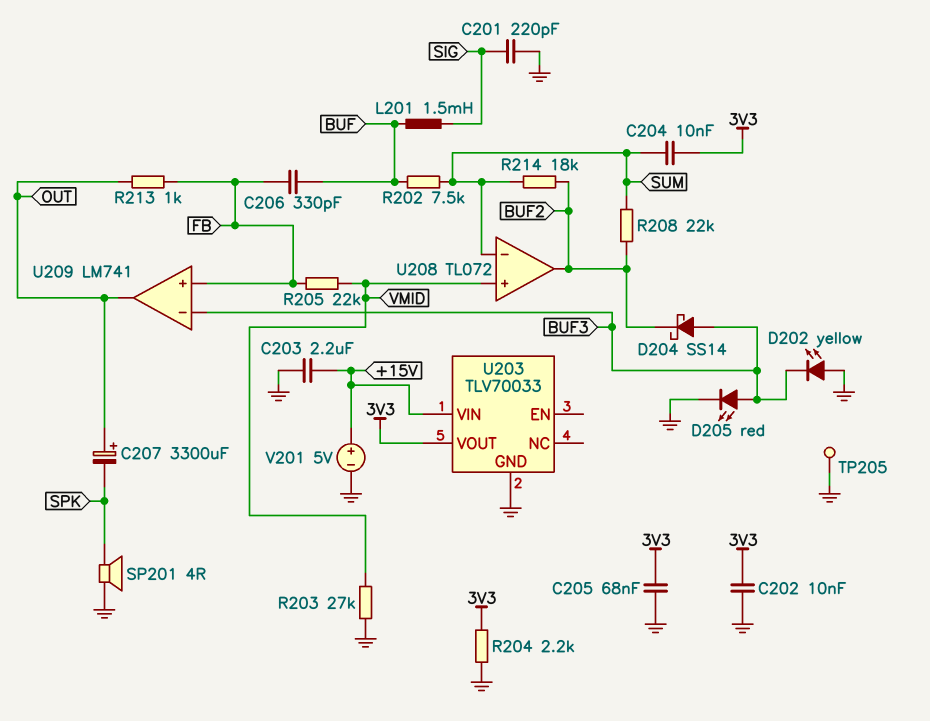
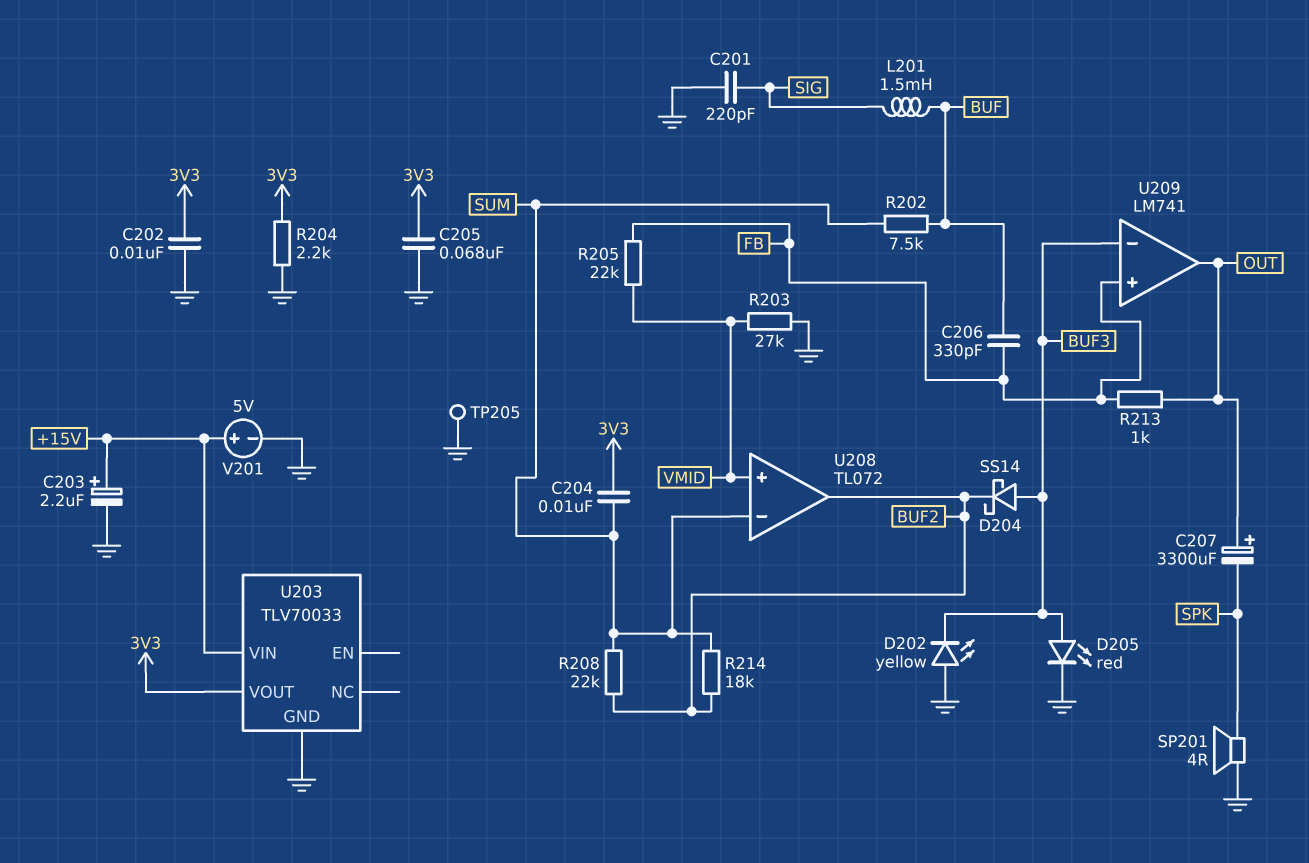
C203: 2.2uF (+15V, GND) -> 2.2uF (plus +15V, minus GND)

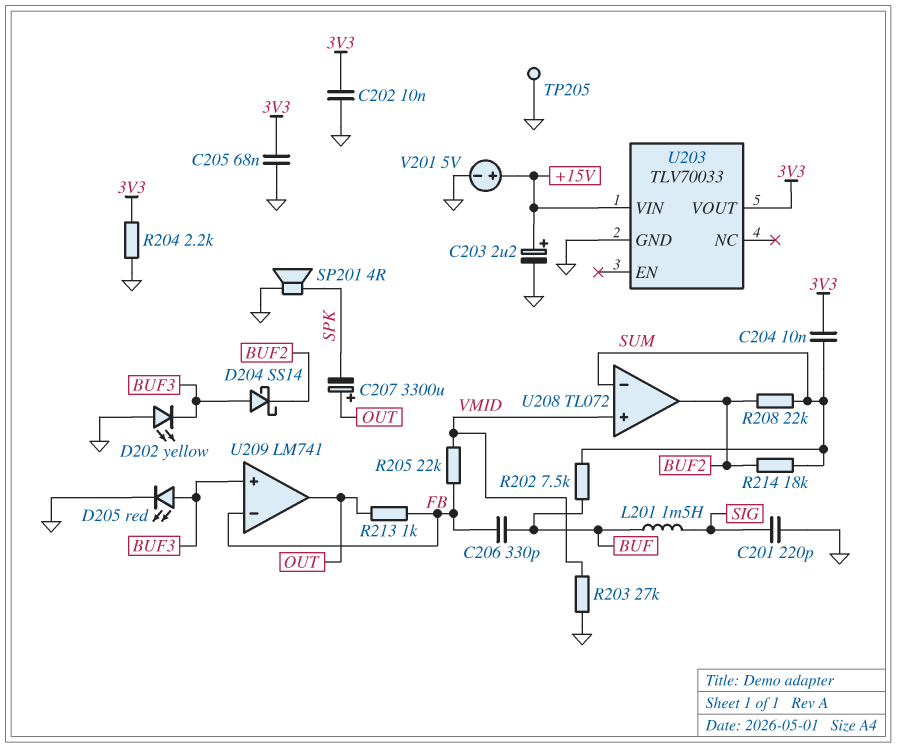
U209 pin in+: FB -> BUF3
U209 pin in-: BUF3 -> FB

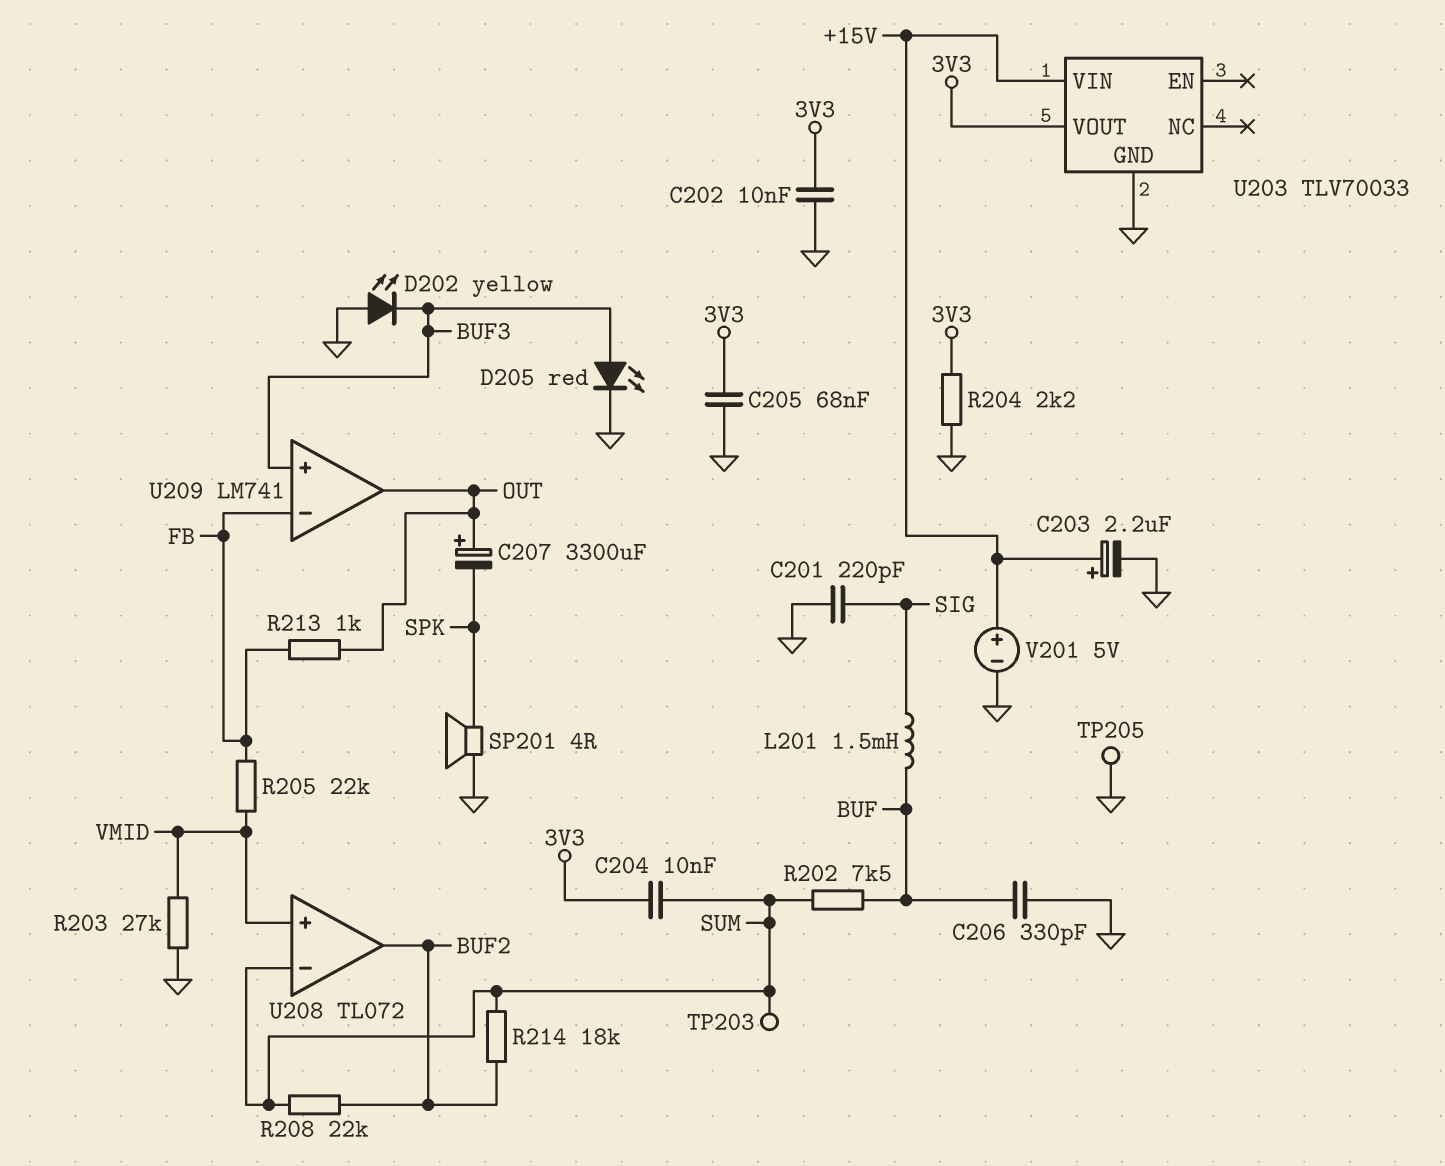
C206: 330pF (BUF, FB) -> 330pF (BUF, GND)
D204: schottky SS14 (A BUF3, K BUF2) -> none
TP203: none -> test point (SUM)

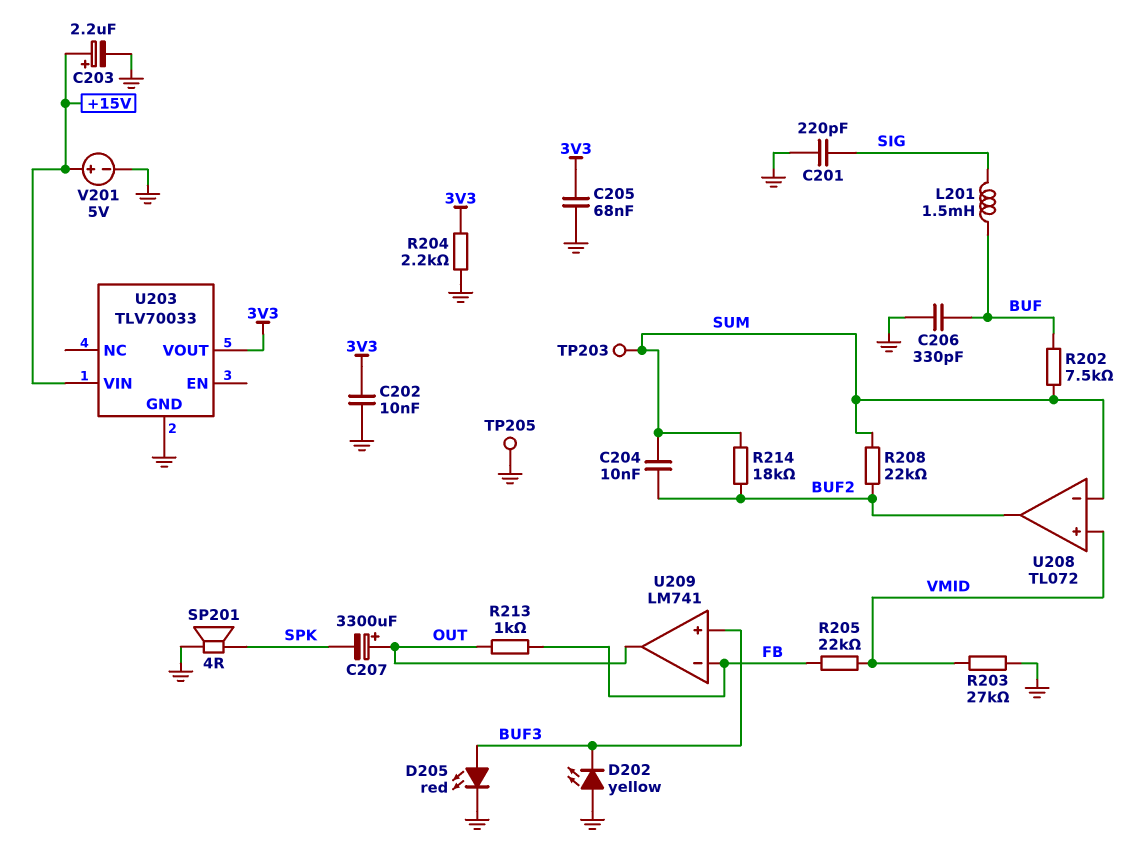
C204: 10nF (3V3, SUM) -> 10nF (BUF2, SUM)

